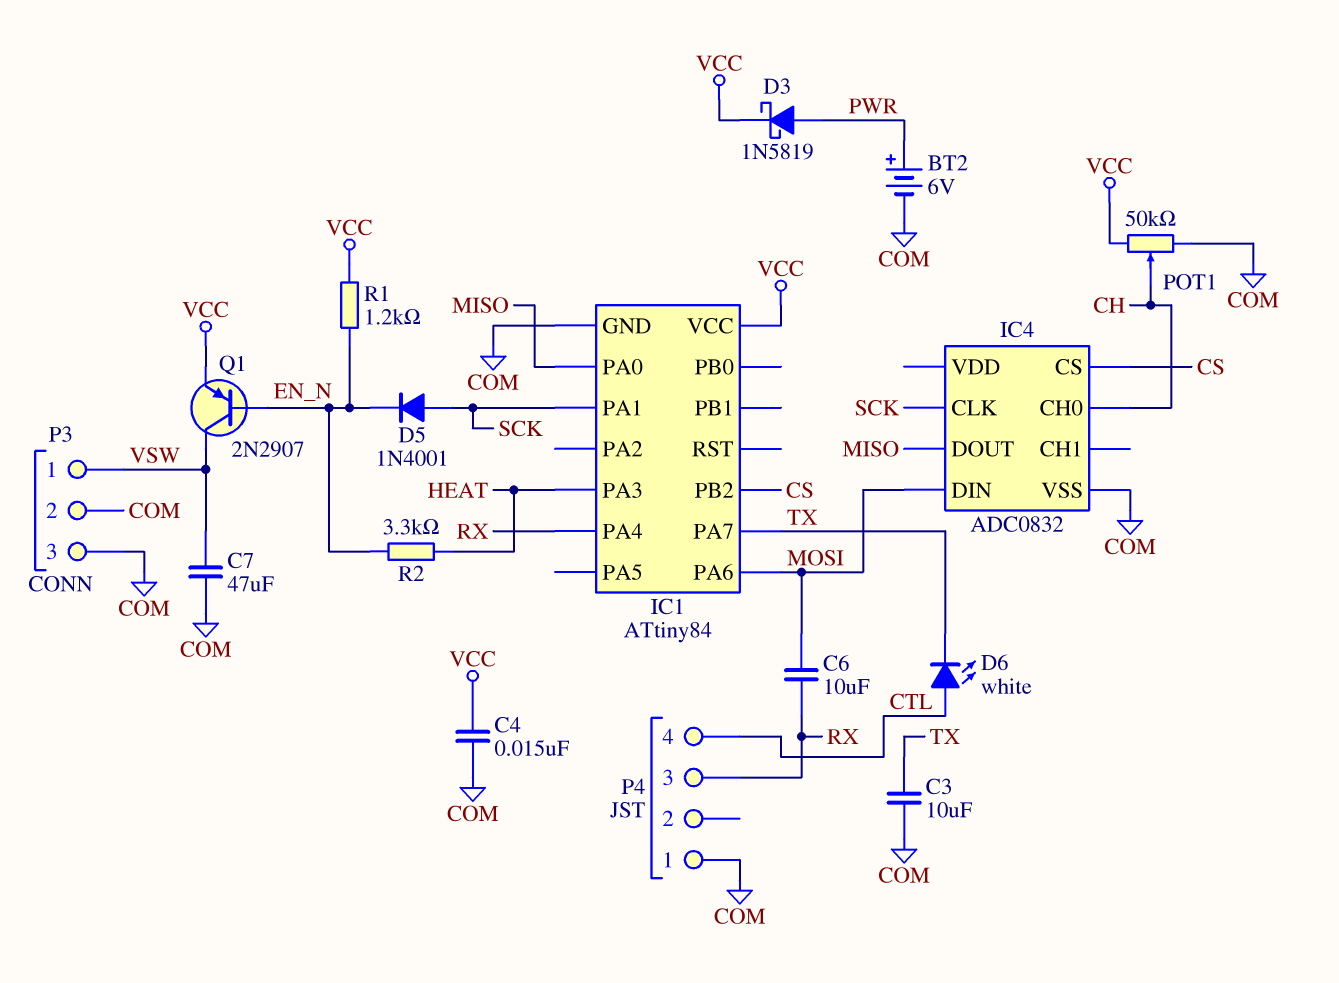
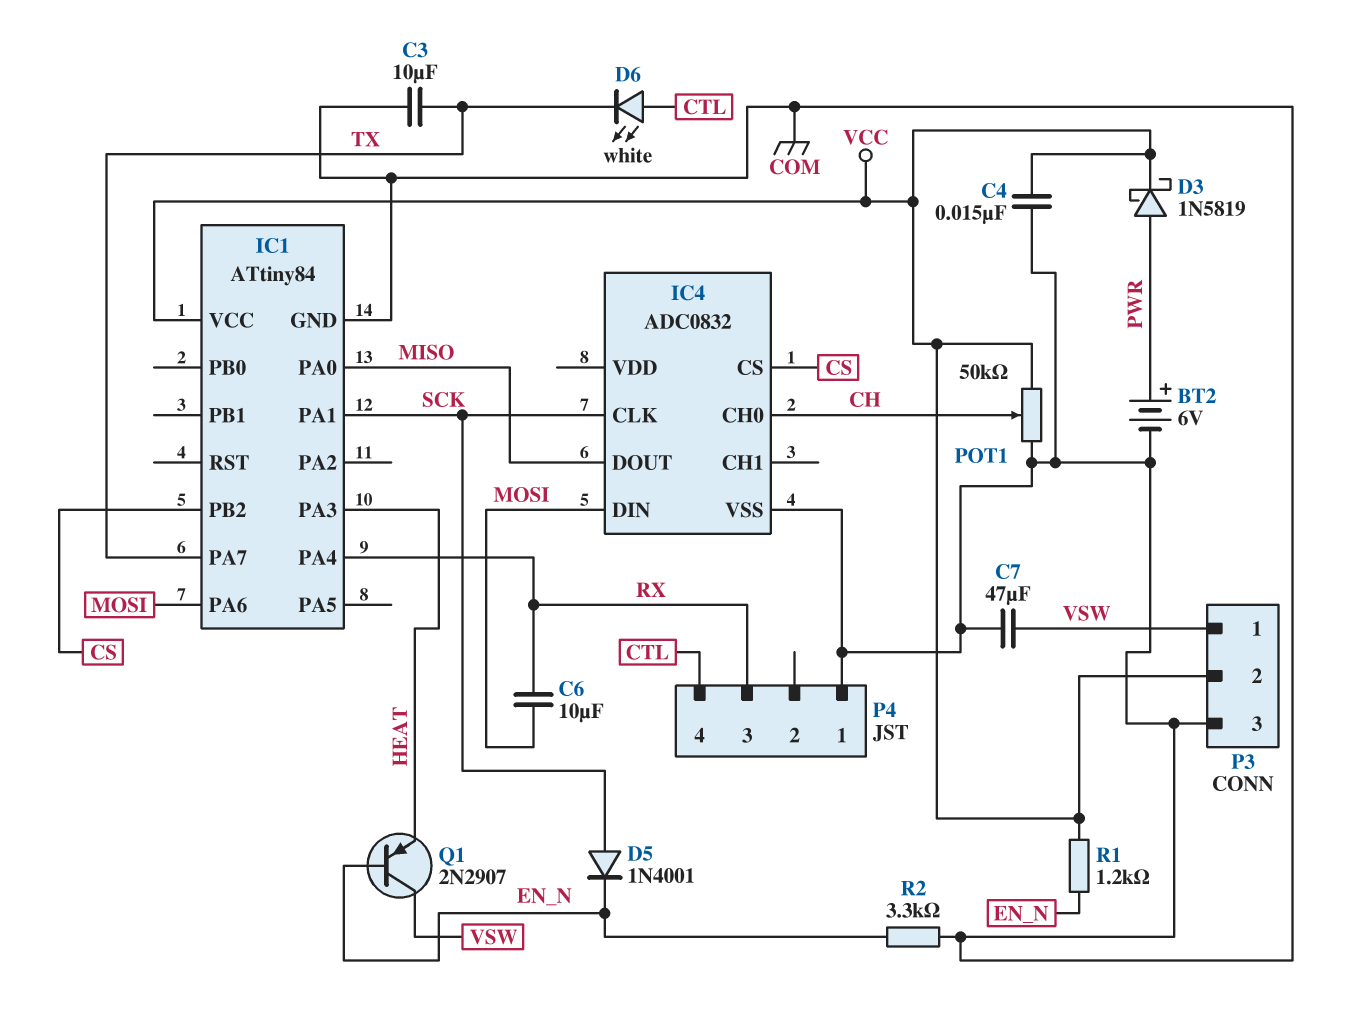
P3 pin 2: COM -> VCC
Q1: PNP 2N2907 (B EN_N, C VSW, E VCC) -> PNP 2N2907 (B EN_N, C VSW, E HEAT)
R2: 3.3k (EN_N, HEAT) -> 3.3k (COM, EN_N)

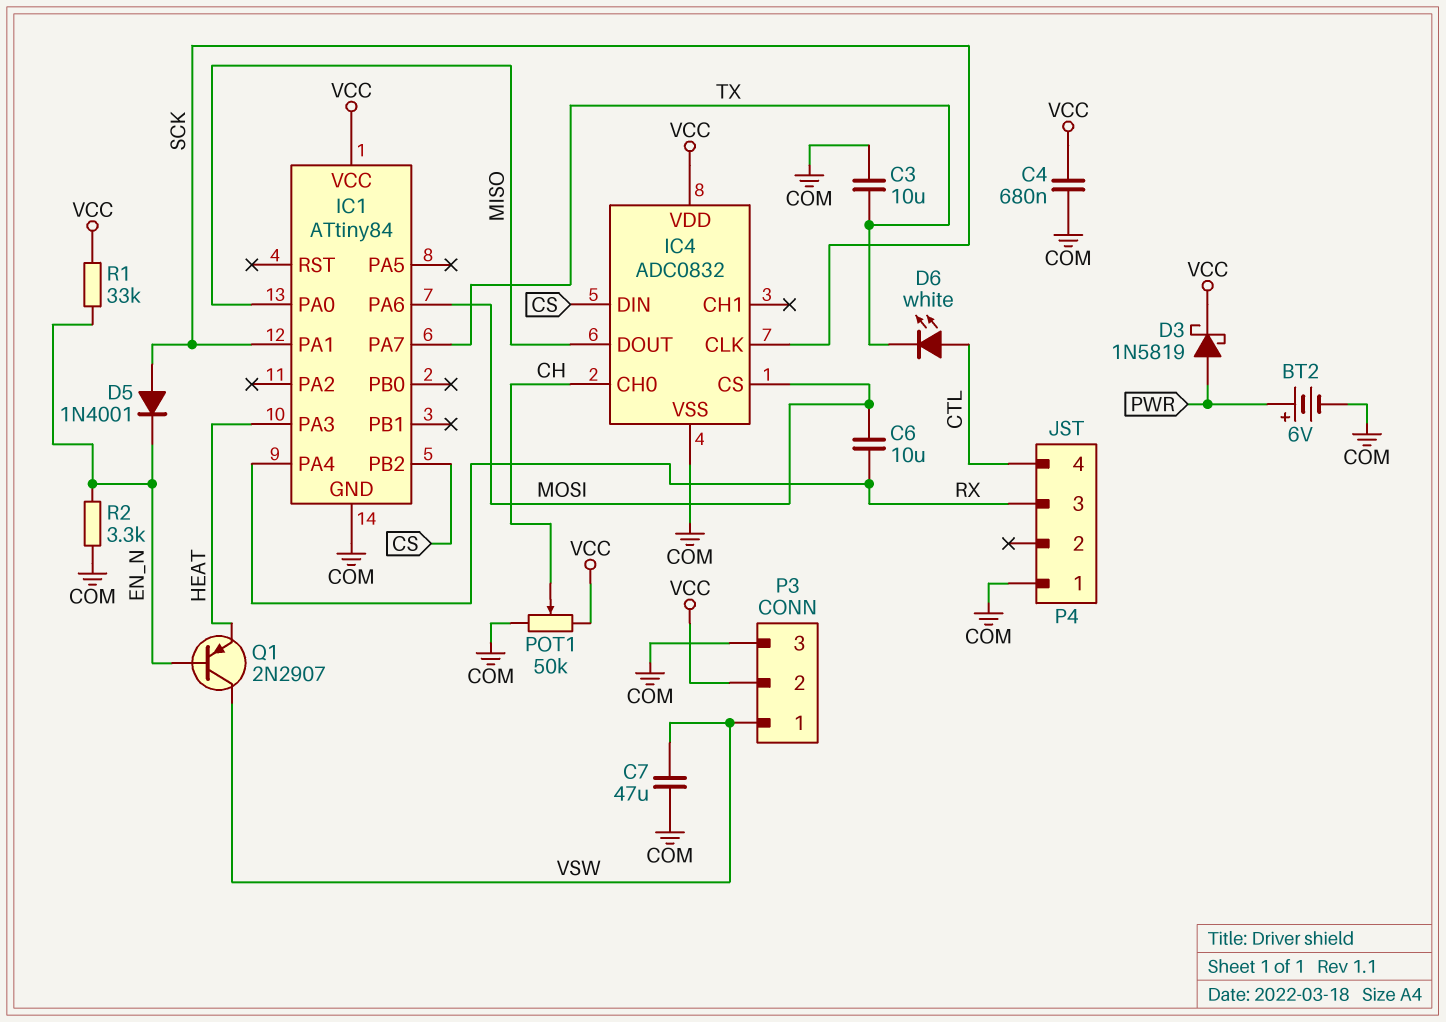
C4: 15nF (COM, VCC) -> 680nF (COM, VCC)
IC4 pin CS: CS -> MOSI
IC4 pin DIN: MOSI -> CS
IC4 pin VDD: none -> VCC
R1: 1.2k (EN_N, VCC) -> 33k (EN_N, VCC)

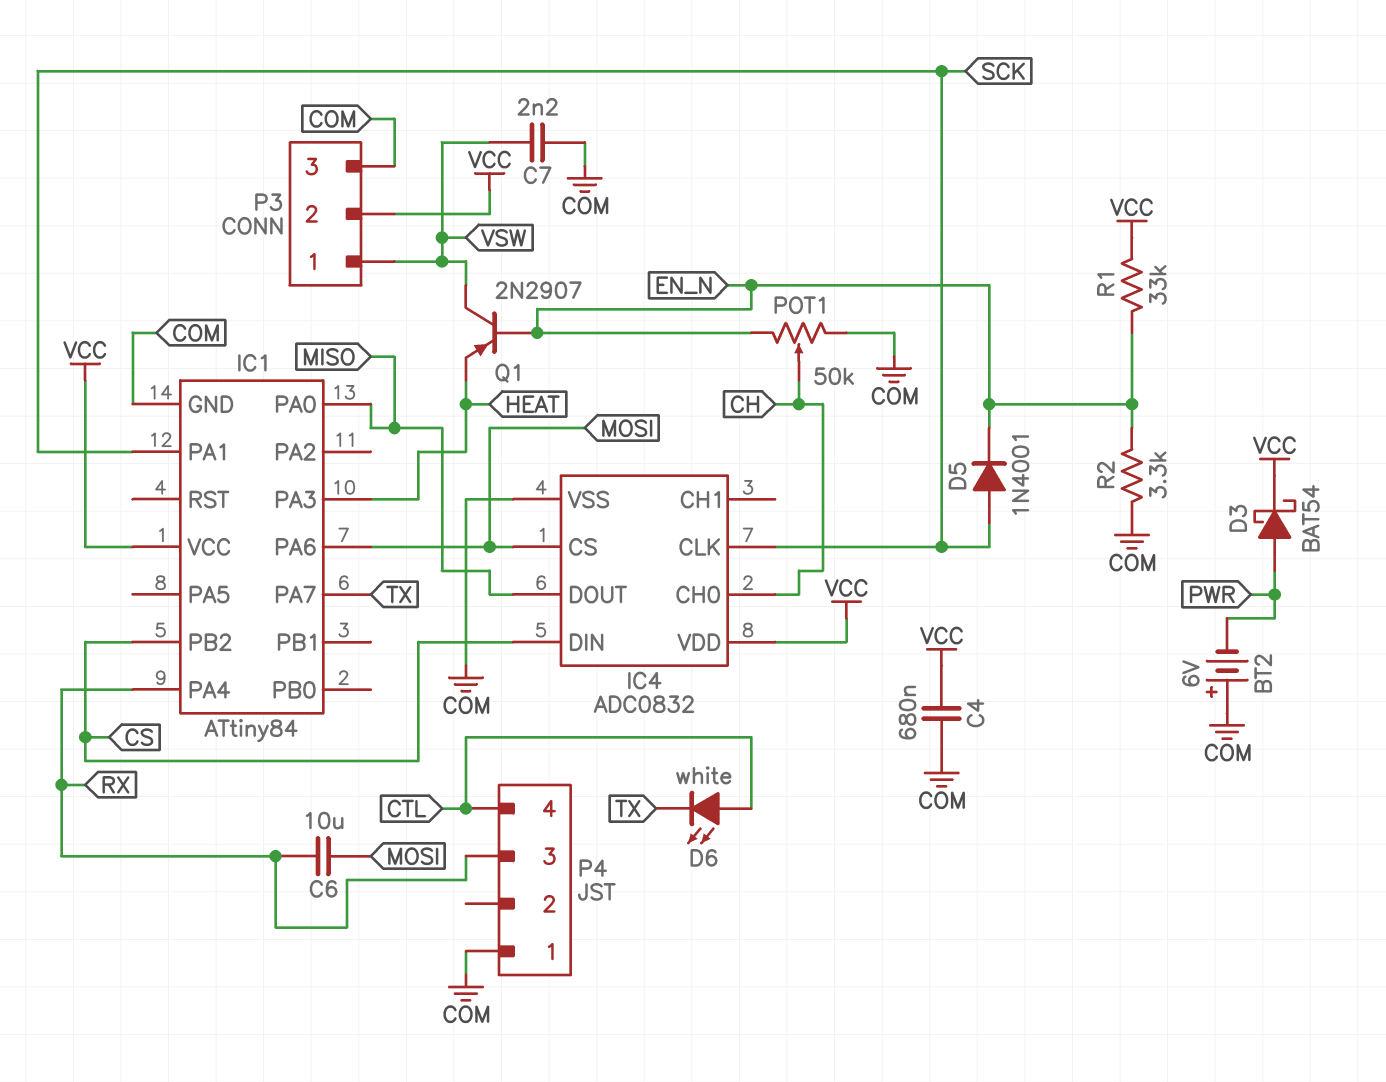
BT2: 6V (plus PWR, minus COM) -> 6V (plus COM, minus PWR)
C3: 10uF (COM, TX) -> none
C7: 47uF (COM, VSW) -> 2.2nF (COM, VSW)
D3: schottky 1N5819 (A PWR, K VCC) -> schottky BAT54 (A PWR, K VCC)
POT1: 50k (COM, VCC, wiper CH) -> 50k (COM, EN_N, wiper CH)

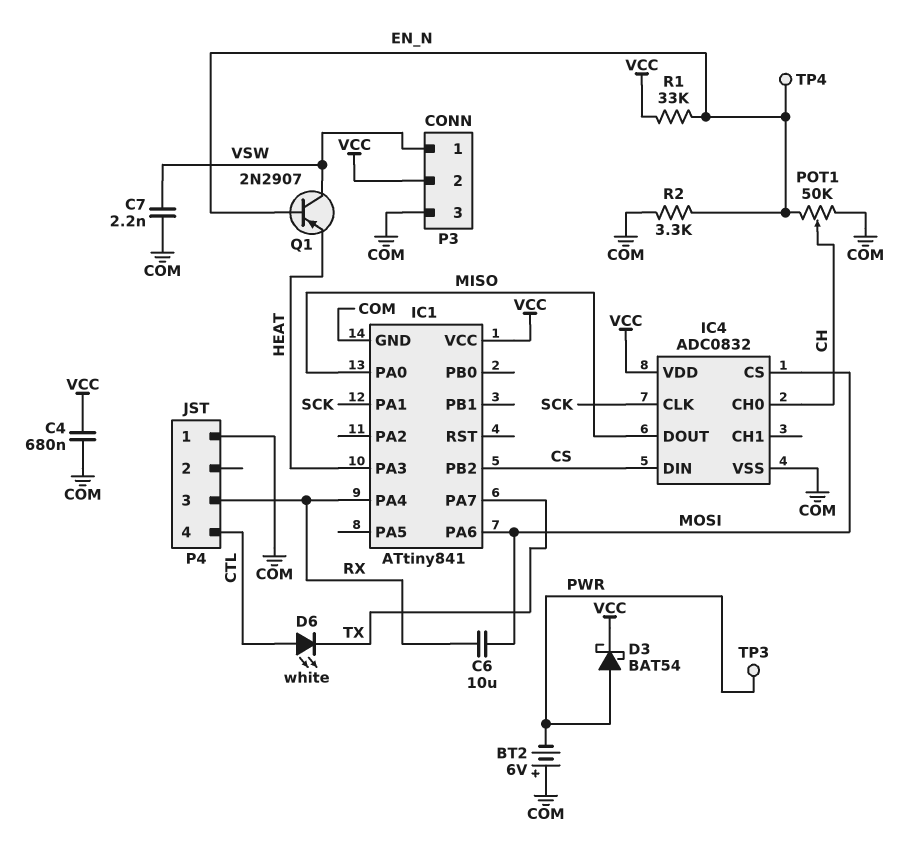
D5: diode 1N4001 (A SCK, K EN_N) -> none
IC1: ATtiny84 -> ATtiny841
TP3: none -> test point (PWR)
TP4: none -> test point (EN_N)

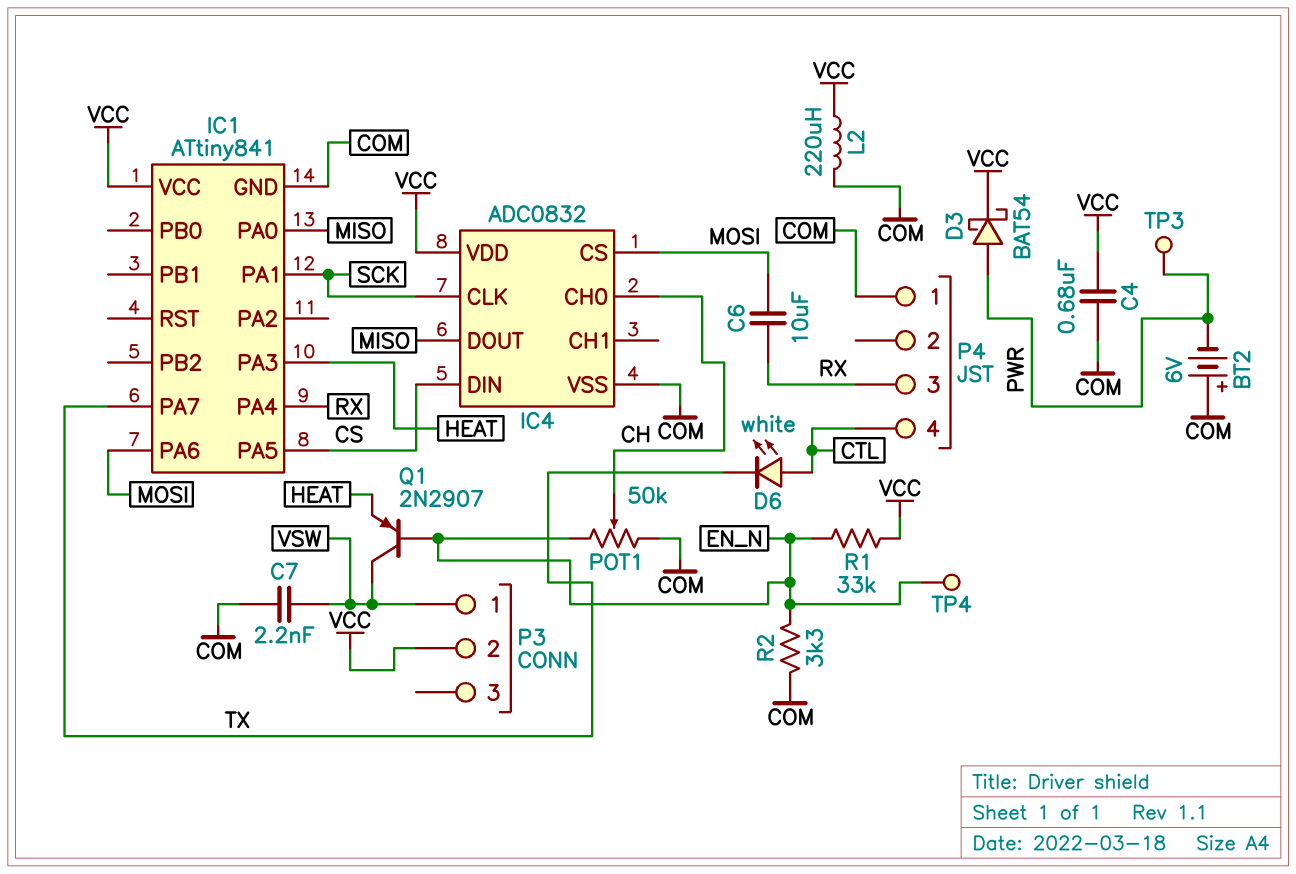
IC1 pin PA5: none -> CS
IC1 pin PB2: CS -> none
L2: none -> 220uH (COM, VCC)
P3 pin 3: COM -> none

